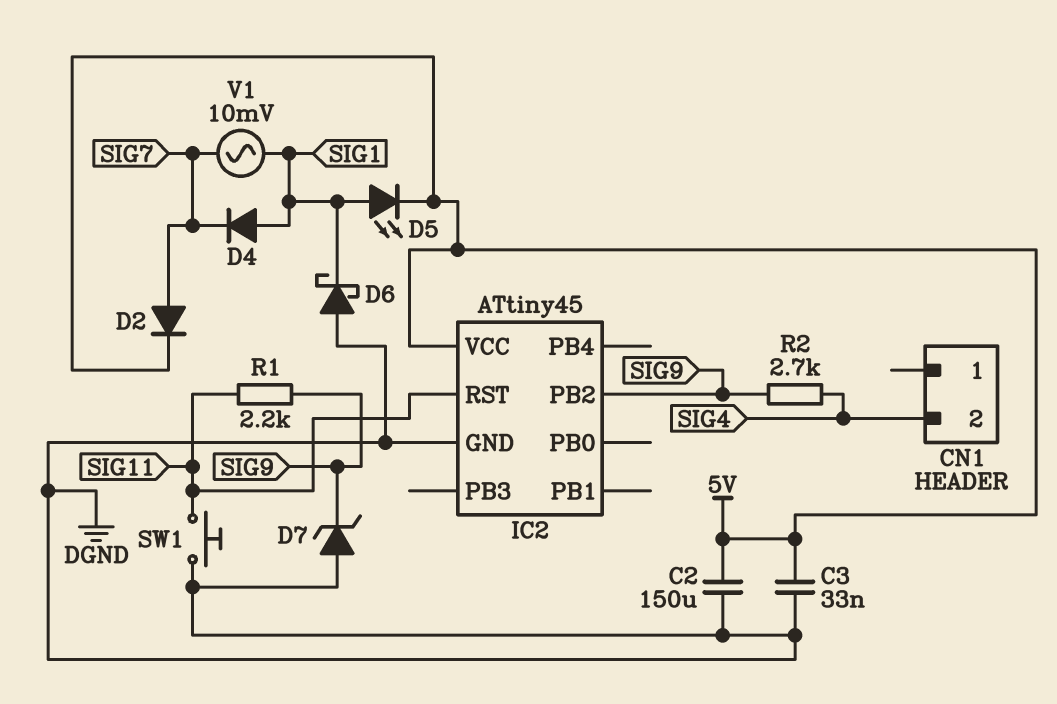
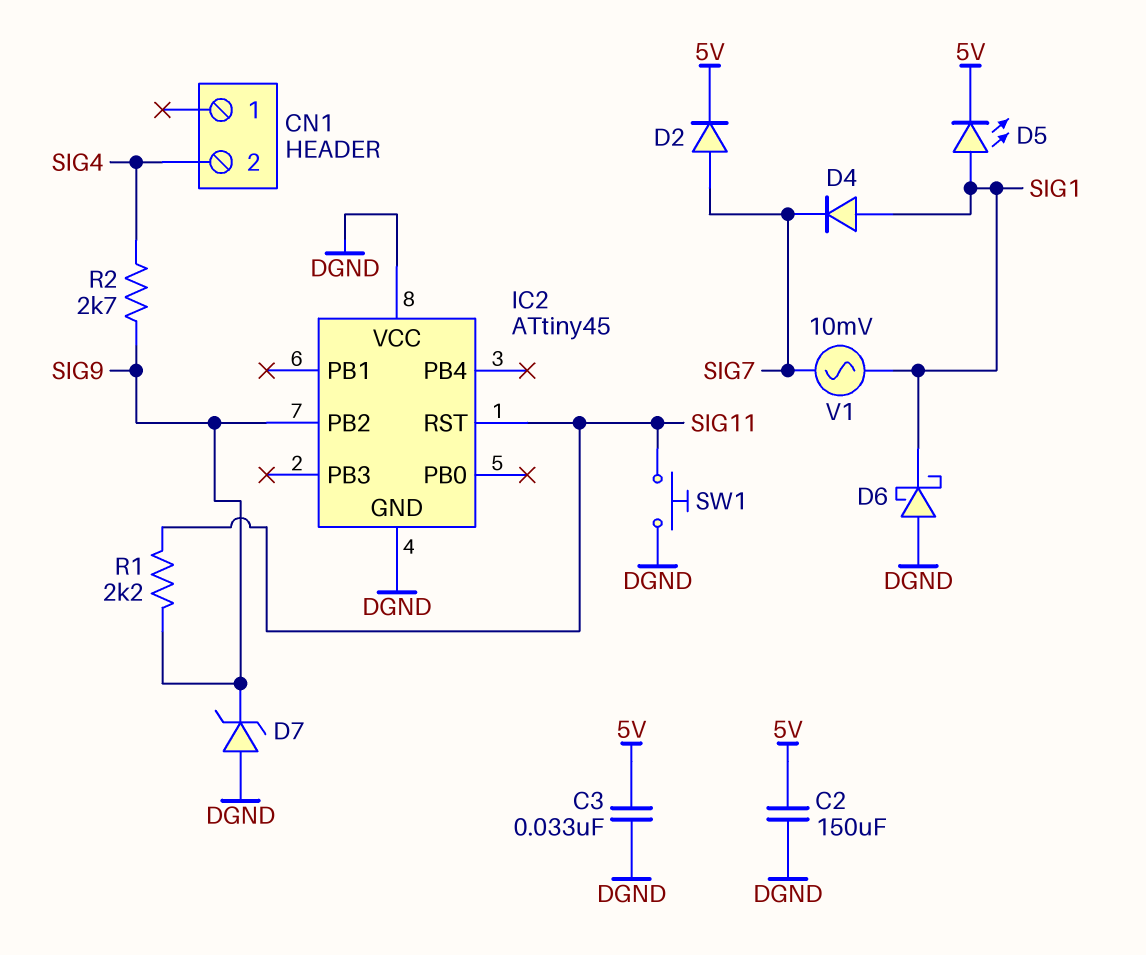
IC2 pin VCC: 5V -> DGND

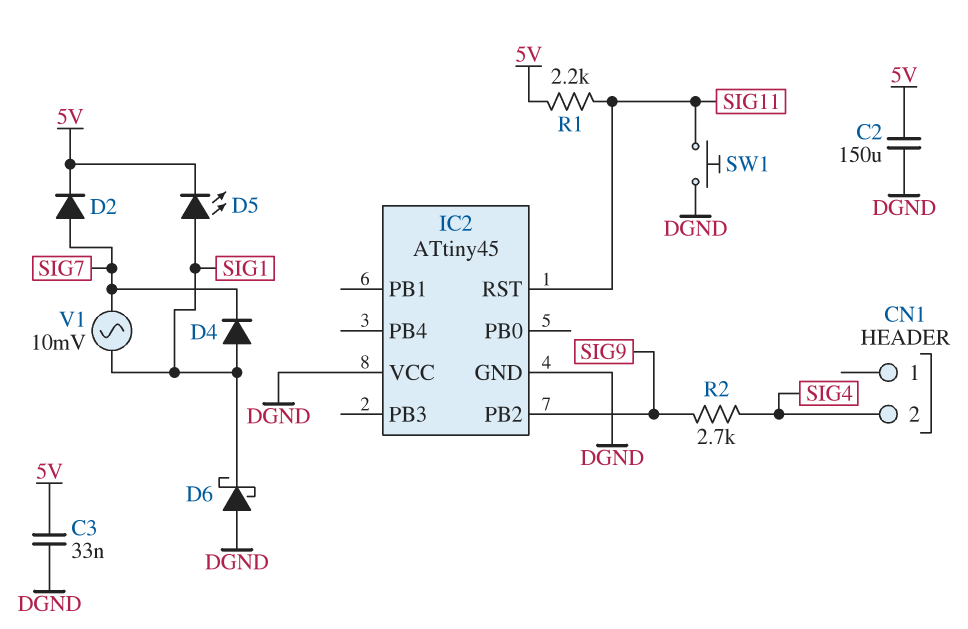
D7: zener (A DGND, K SIG9) -> none
R1: 2.2k (SIG9, SIG11) -> 2.2k (5V, SIG11)

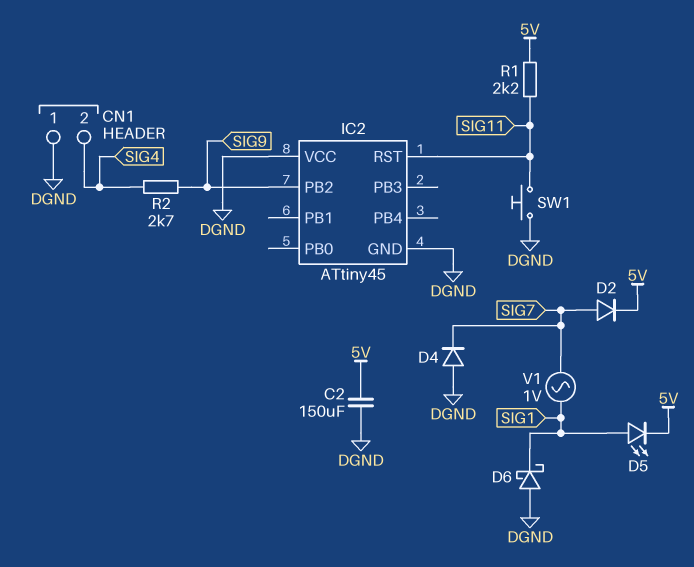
C3: 33nF (5V, DGND) -> none
CN1 pin 1: none -> DGND
D4: diode (A SIG1, K SIG7) -> diode (A DGND, K SIG7)
V1: AC 10mV (SIG1, SIG7) -> AC 1V (SIG1, SIG7)

